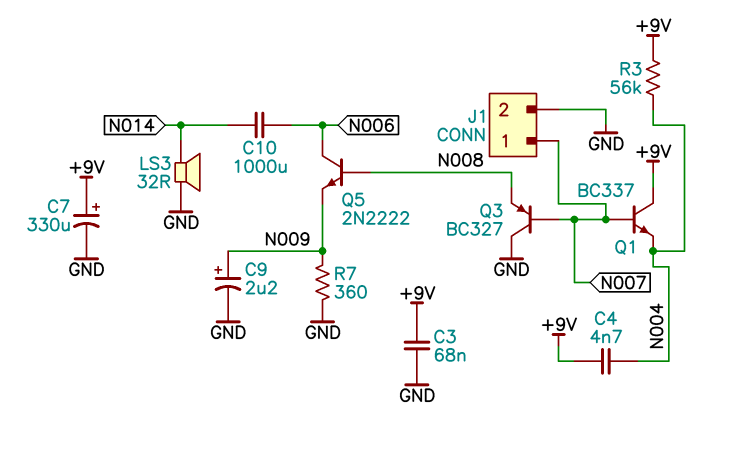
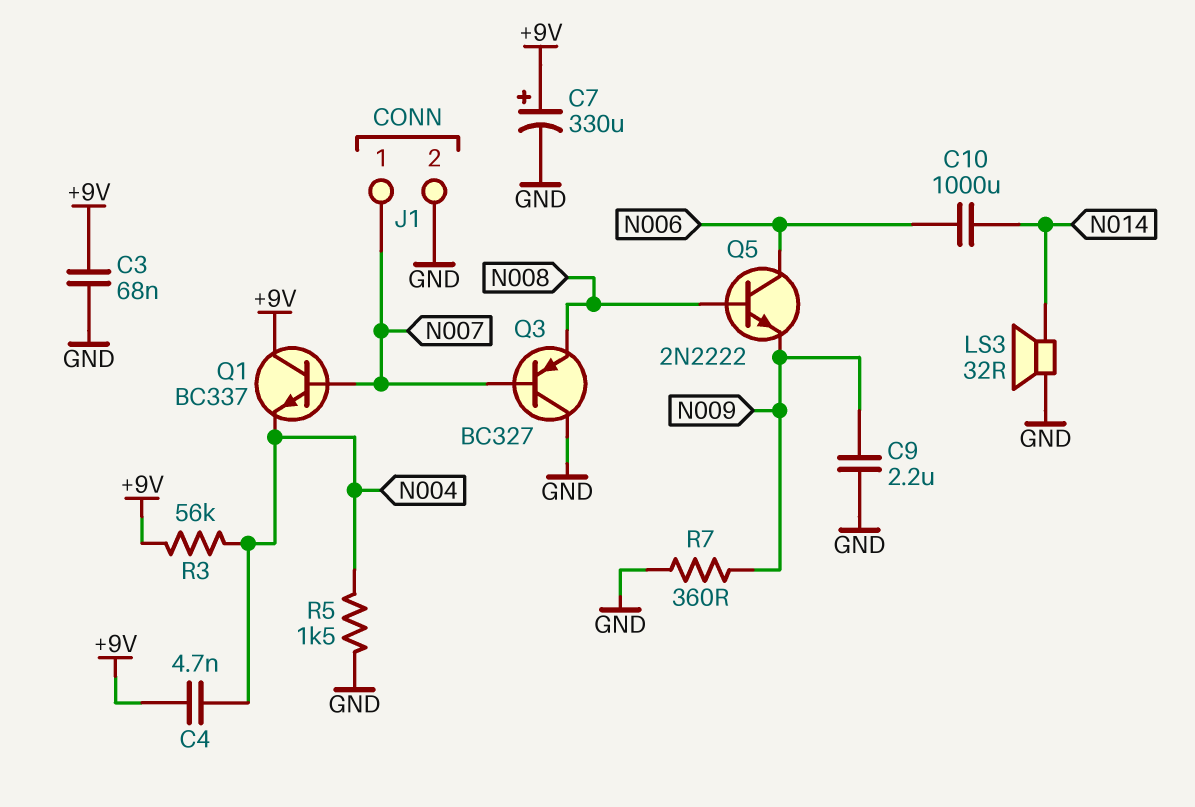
C9: 2.2uF (plus N009, minus GND) -> 2.2uF (GND, N009)
R5: none -> 1.5k (GND, N004)

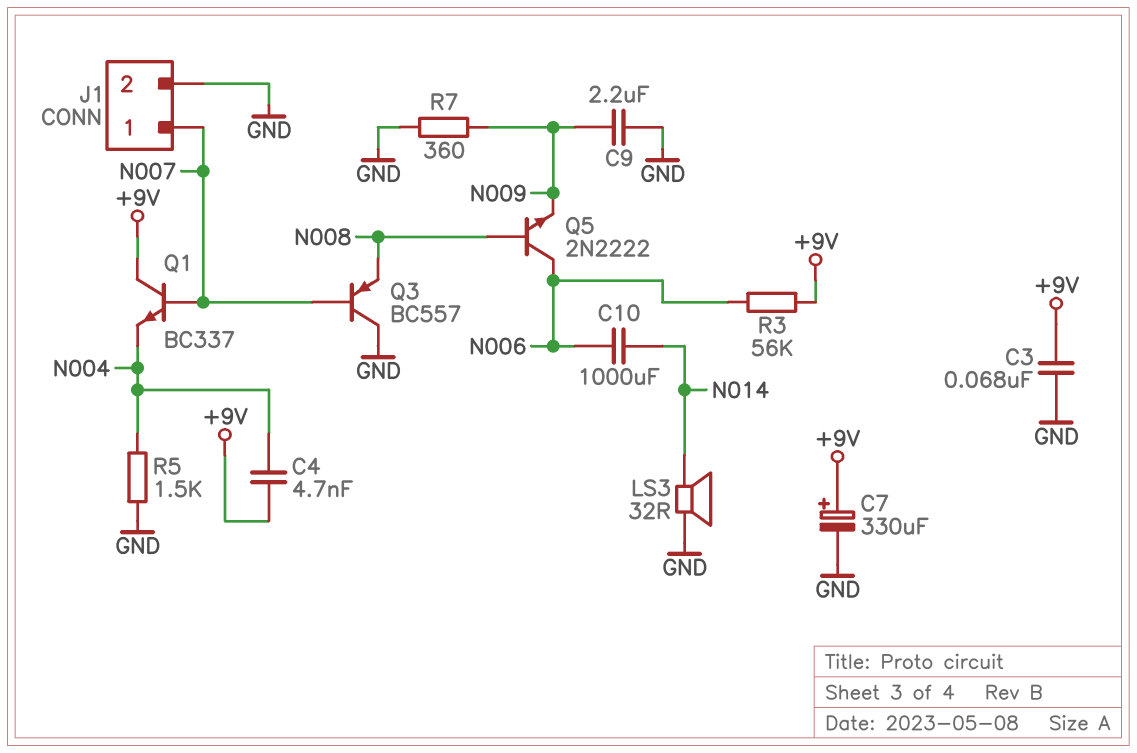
Q3: PNP BC327 (B N007, C GND, E N008) -> PNP BC557 (B N007, C GND, E N008)
R3: 56k (+9V, N004) -> 56k (+9V, N006)

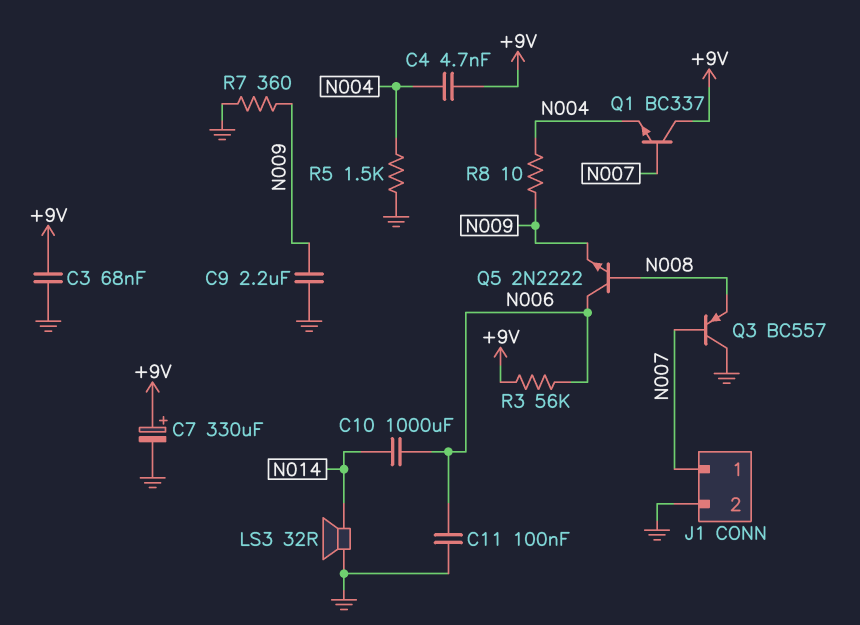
C11: none -> 100nF (GND, N006)
R8: none -> 10 (N004, N009)

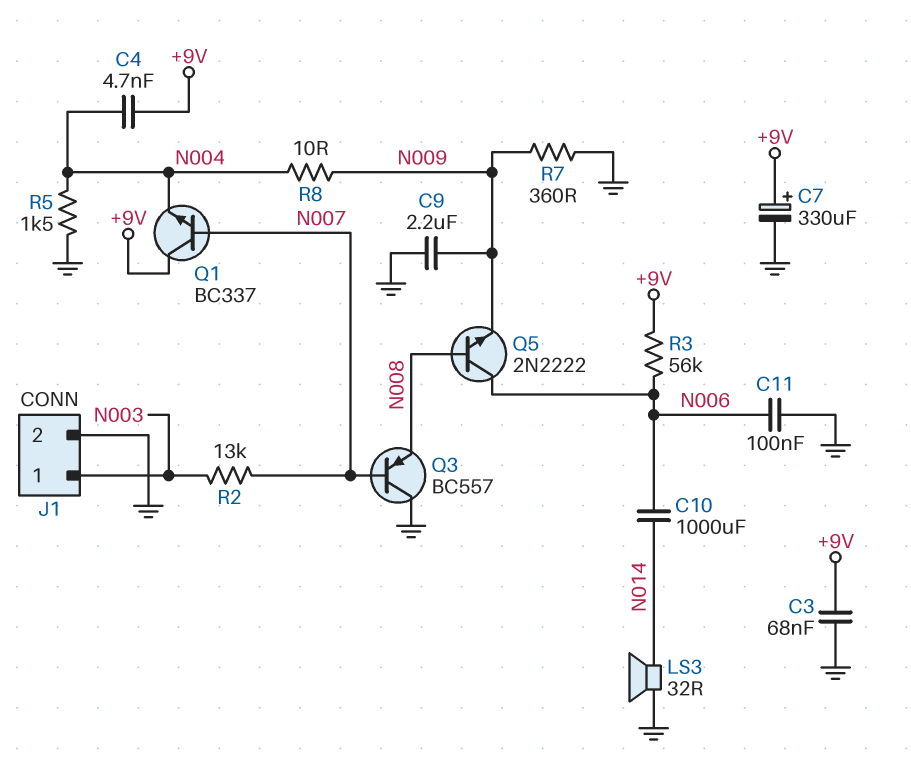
J1 pin 1: N007 -> N003
R2: none -> 13k (N003, N007)

